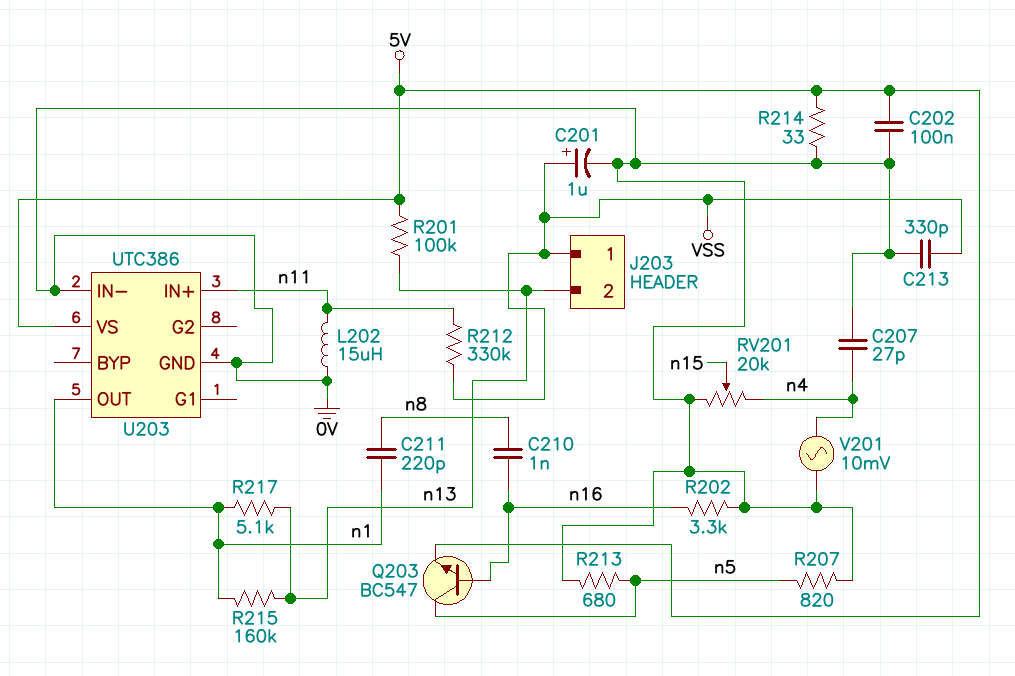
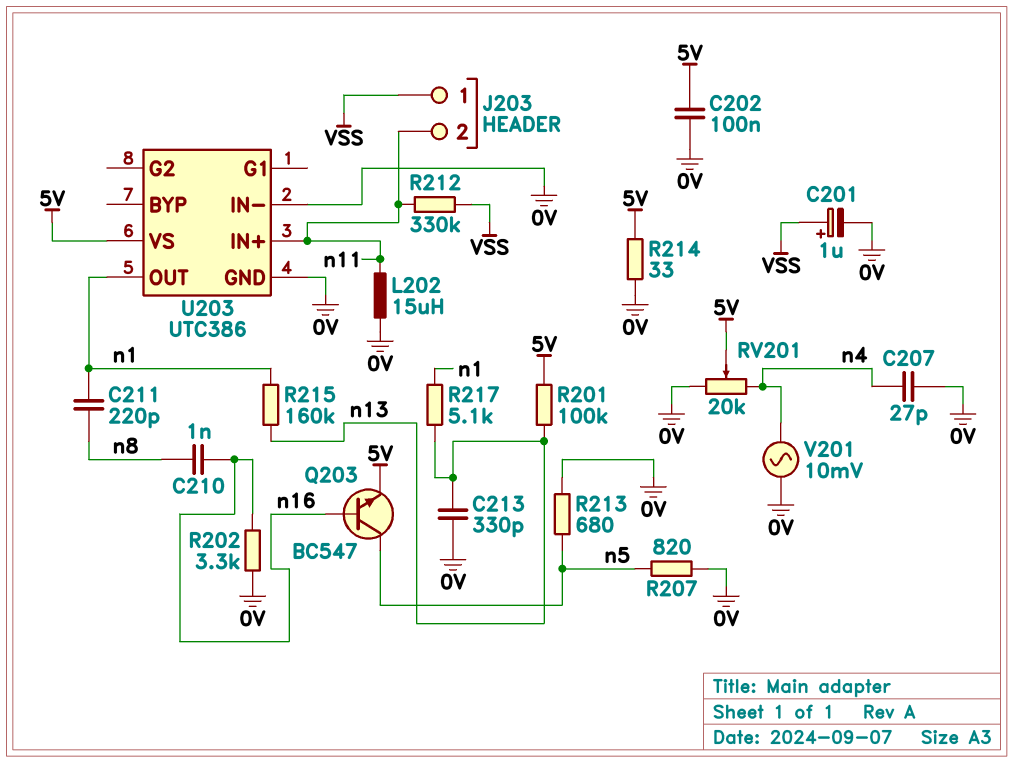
C213: 330pF (0V, VSS) -> 330pF (0V, n13)
J203 pin 2: n13 -> n11
RV201: 20k (0V, n4, wiper n15) -> 20k (0V, n4, wiper 5V)

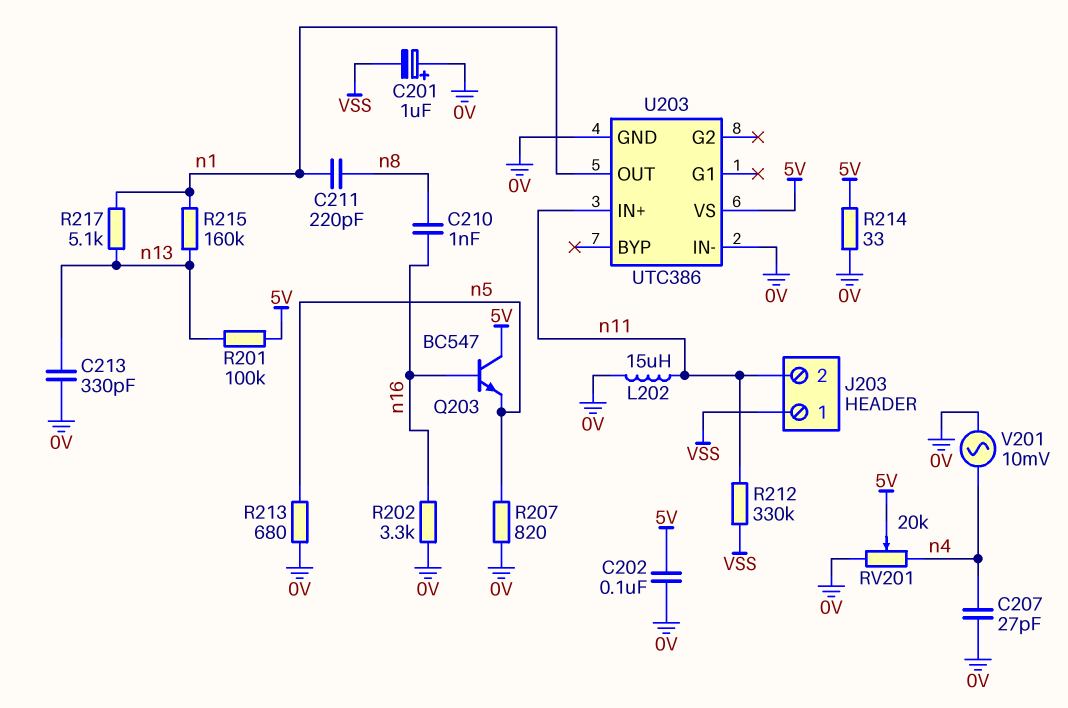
C201: 1uF (plus VSS, minus 0V) -> 1uF (plus 0V, minus VSS)
Q203: NPN BC547 (B n16, C n5, E 5V) -> NPN BC547 (B n16, C 5V, E n5)

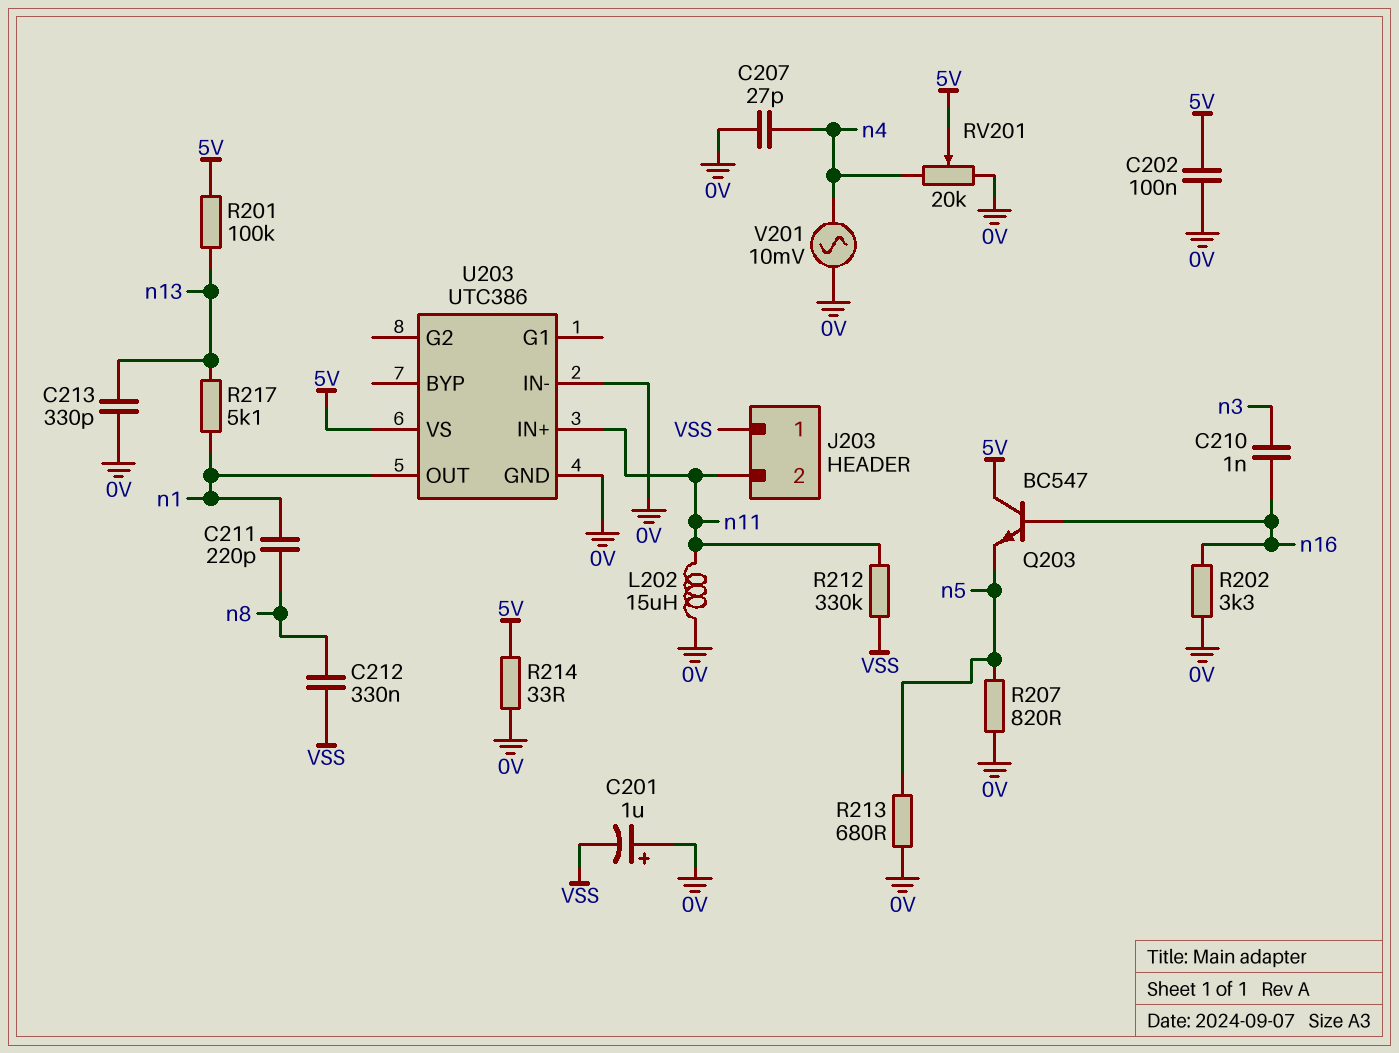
C210: 1nF (n8, n16) -> 1nF (n3, n16)
C212: none -> 330nF (VSS, n8)
R215: 160k (n1, n13) -> none

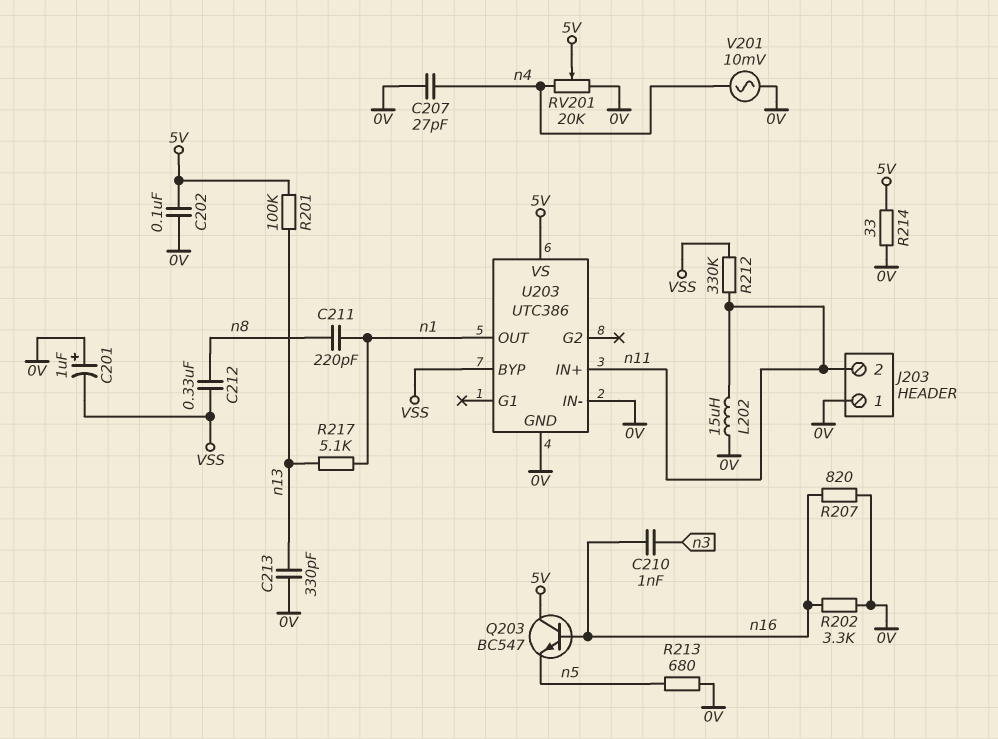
J203 pin 1: VSS -> 0V
R207: 820 (0V, n5) -> 820 (0V, n16)
U203 pin BYP: none -> VSS

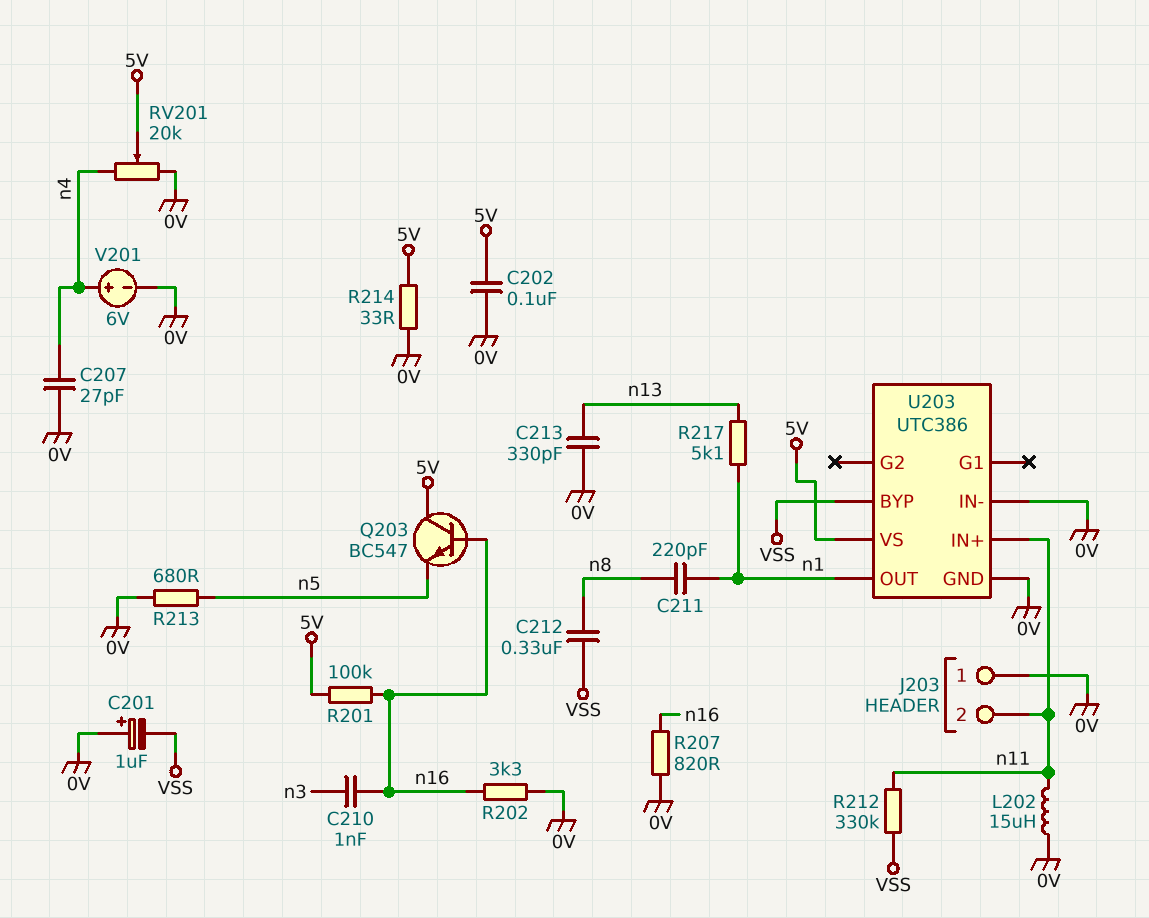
R201: 100k (5V, n13) -> 100k (5V, n16)
V201: AC 10mV (0V, n4) -> 6V (plus n4, minus 0V)

